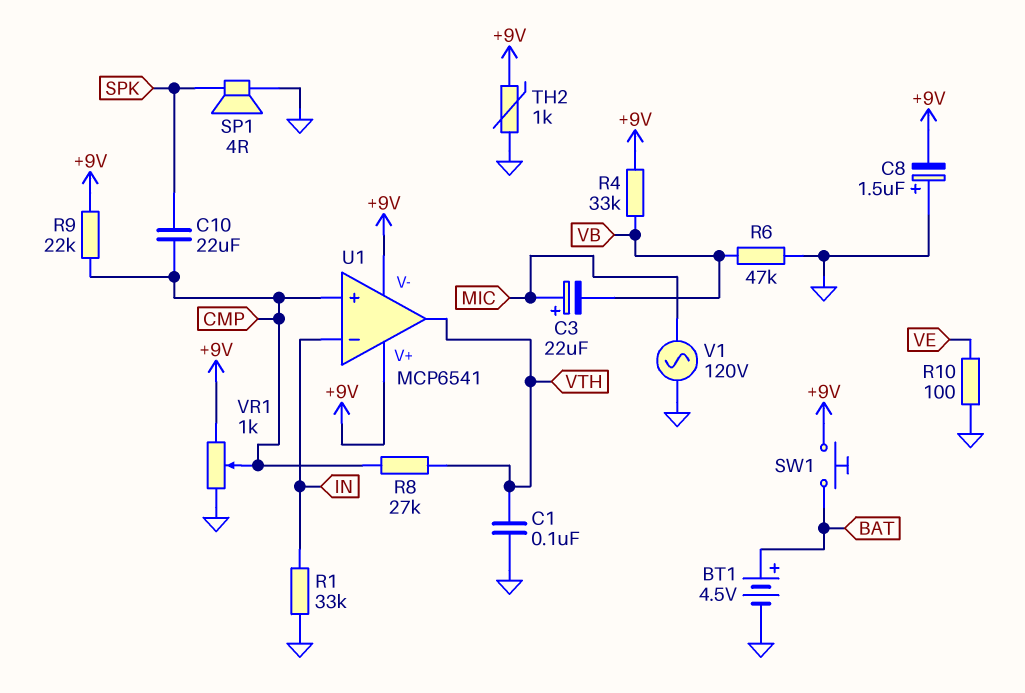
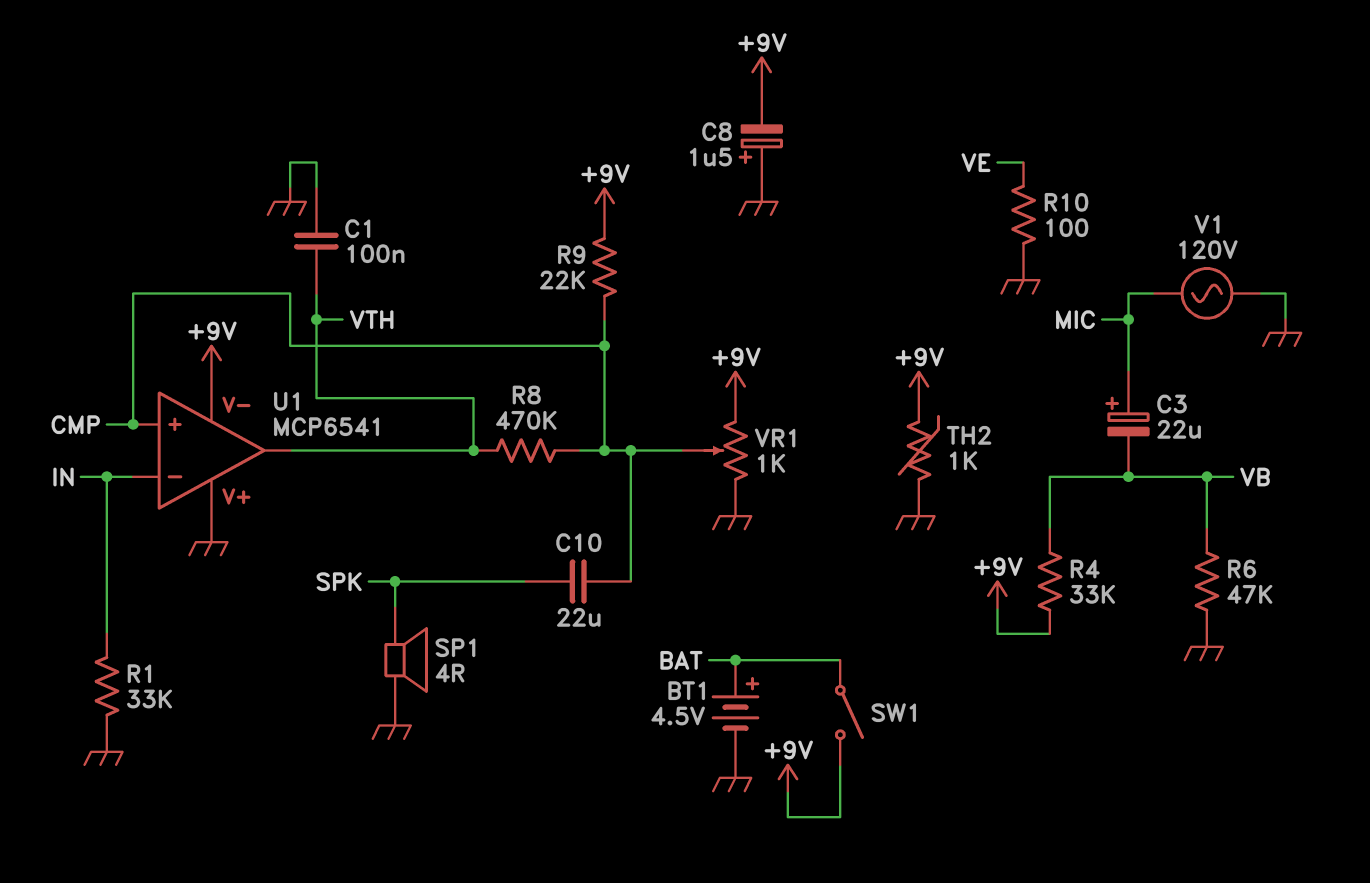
R8: 27k (CMP, VTH) -> 470k (CMP, VTH)
SW1: button (+9V, BAT) -> switch (+9V, BAT)
U1 pin V+: +9V -> GND

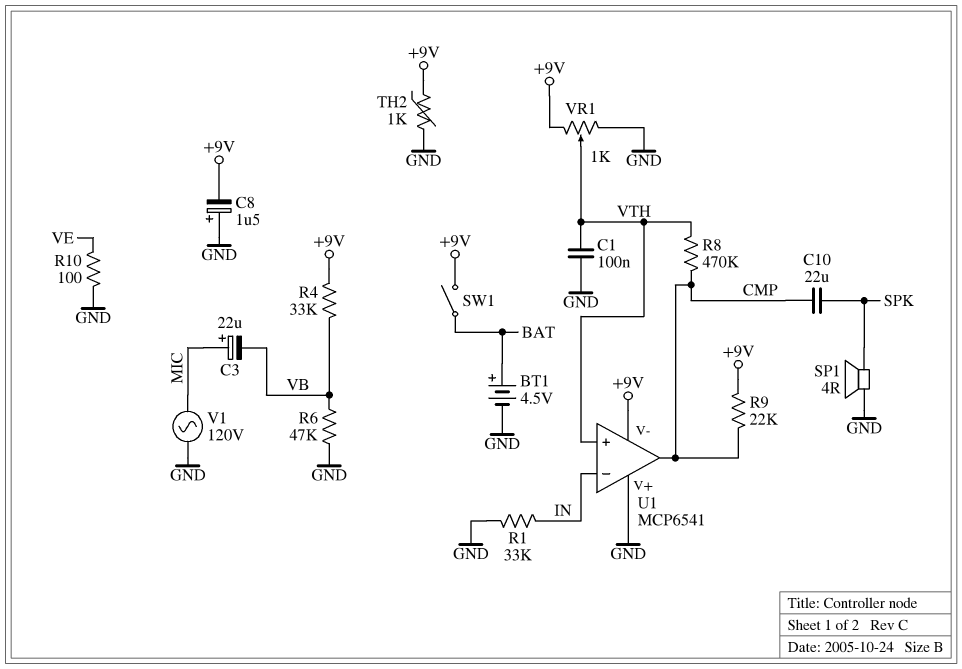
U1 pin in+: CMP -> VTH
U1 pin out: VTH -> CMP
VR1: 1k (+9V, GND, wiper CMP) -> 1k (+9V, GND, wiper VTH)

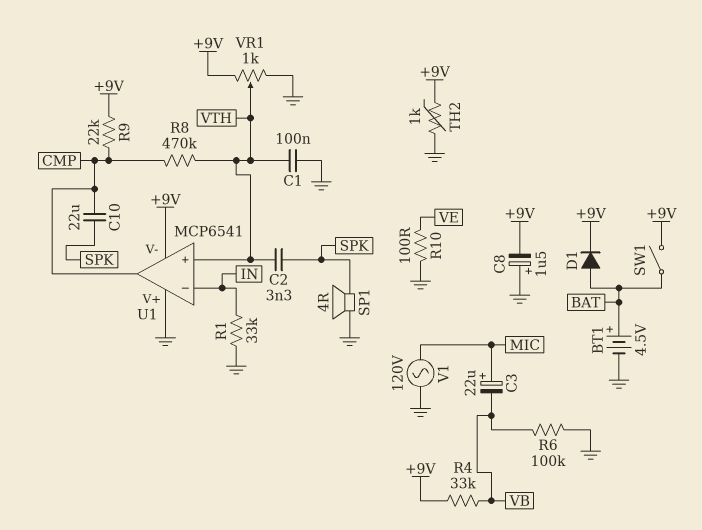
C2: none -> 3.3nF (SPK, VTH)
D1: none -> diode (A BAT, K +9V)
R6: 47k (GND, VB) -> 100k (GND, VB)

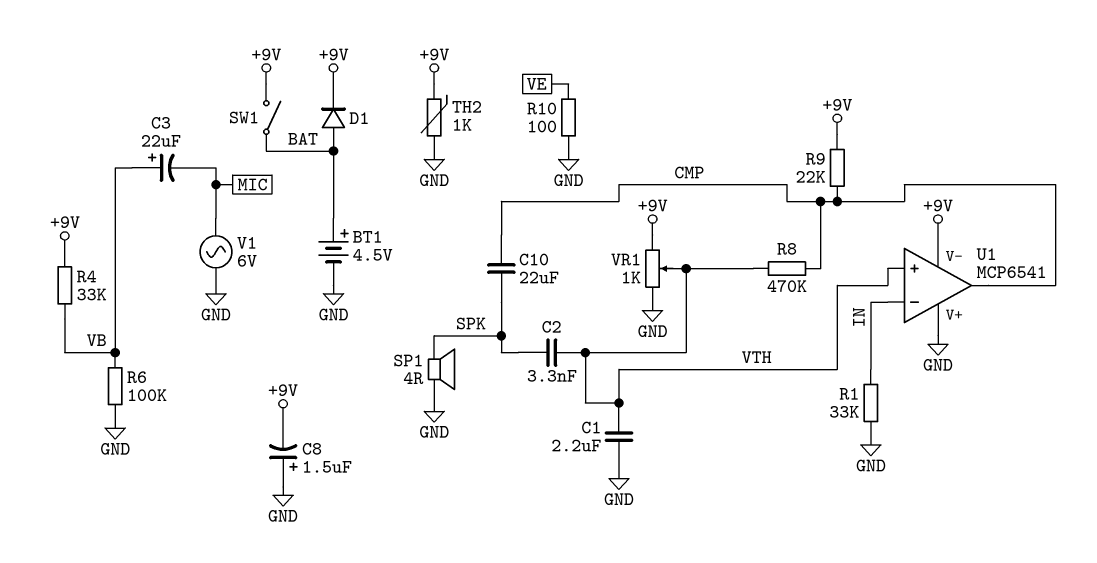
C1: 100nF (GND, VTH) -> 2.2uF (GND, VTH)
C3: 22uF (plus MIC, minus VB) -> 22uF (plus VB, minus MIC)
V1: AC 120V (GND, MIC) -> AC 6V (GND, MIC)

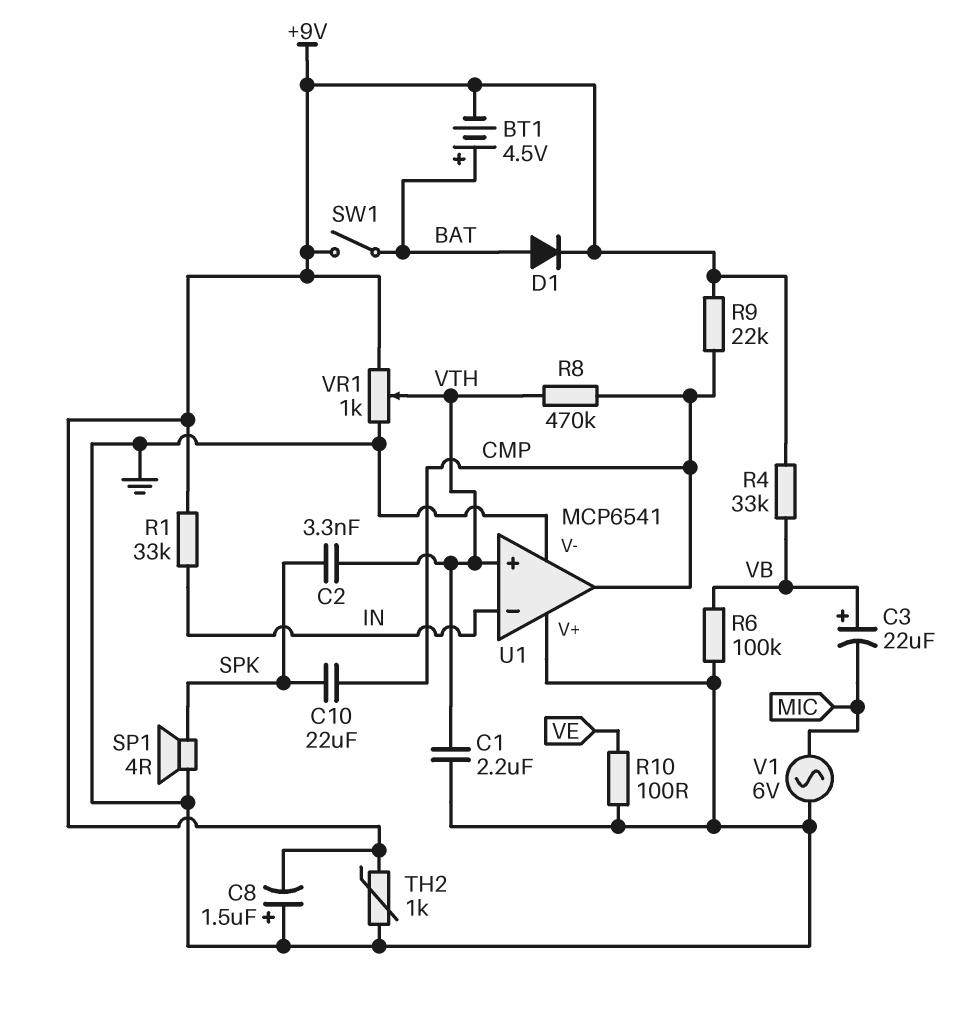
BT1: 4.5V (plus BAT, minus GND) -> 4.5V (plus BAT, minus +9V)
R1: 33k (GND, IN) -> 33k (+9V, IN)
U1 pin V-: +9V -> GND

